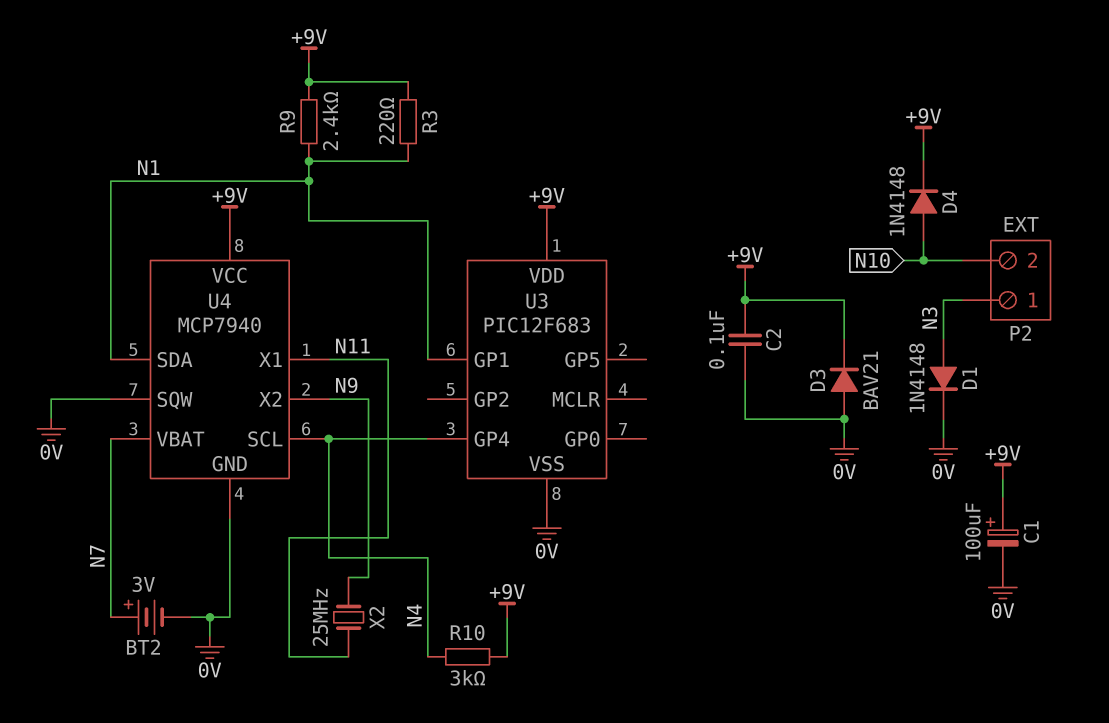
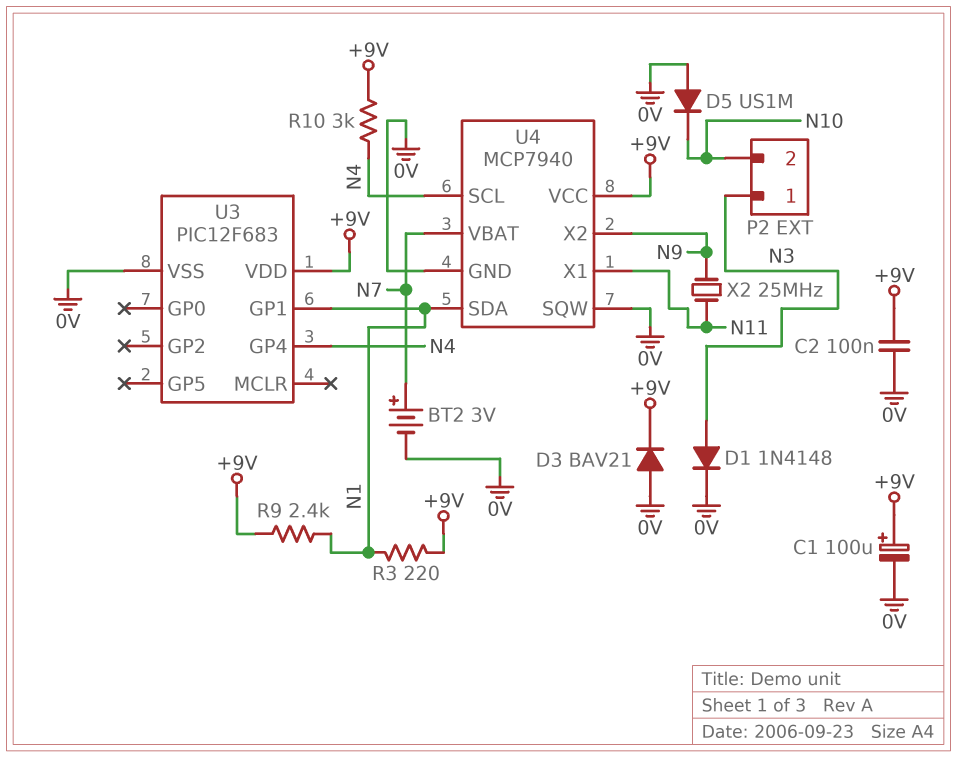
D4: diode 1N4148 (A N10, K +9V) -> none
D5: none -> diode US1M (A 0V, K N10)

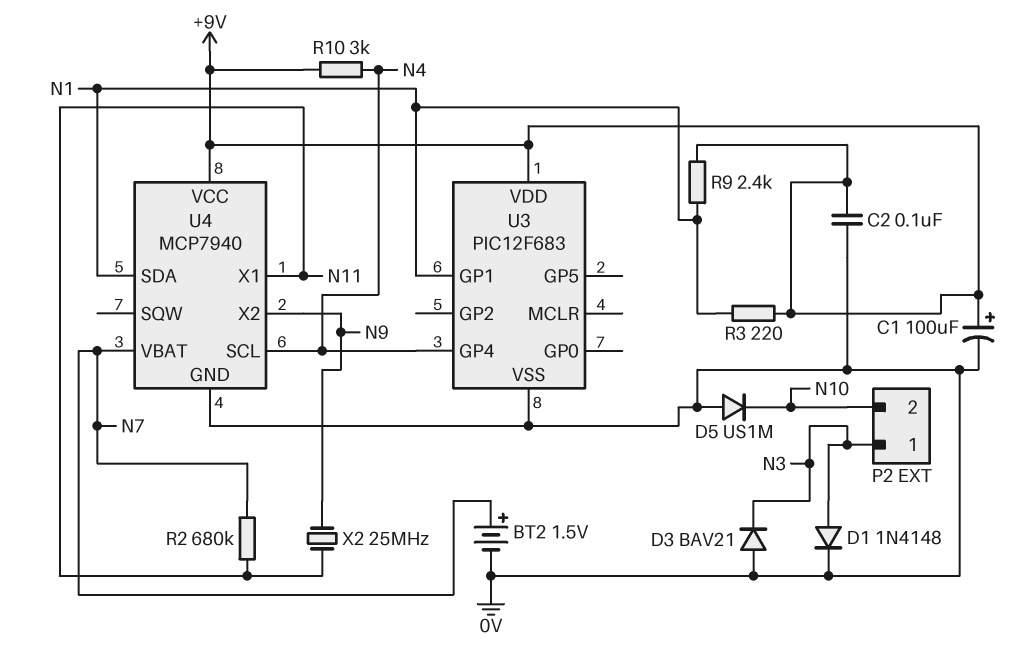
BT2: 3V (plus N7, minus 0V) -> 1.5V (plus N7, minus 0V)
D3: diode BAV21 (A 0V, K +9V) -> diode BAV21 (A 0V, K N3)
R2: none -> 680k (N7, N11)
U4 pin SQW: 0V -> none

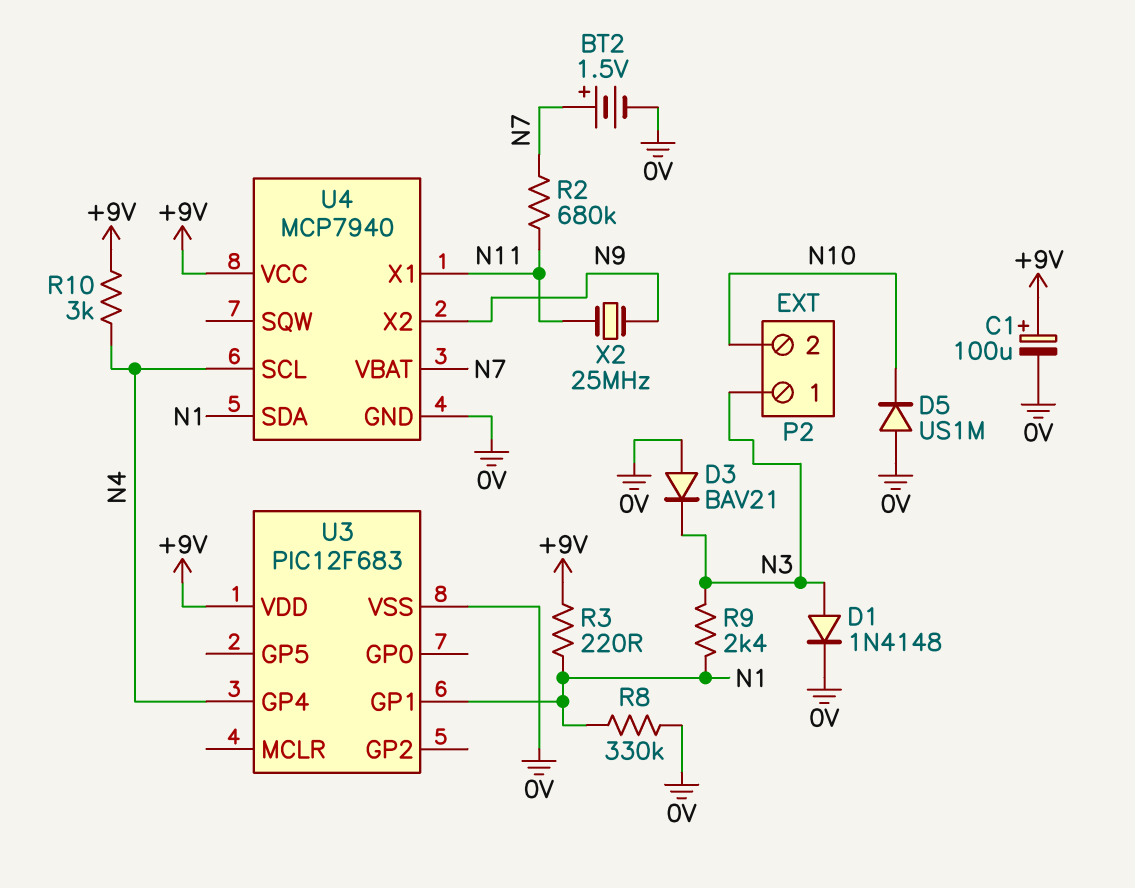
C2: 100nF (+9V, 0V) -> none
R8: none -> 330k (0V, N1)
R9: 2.4k (+9V, N1) -> 2.4k (N1, N3)

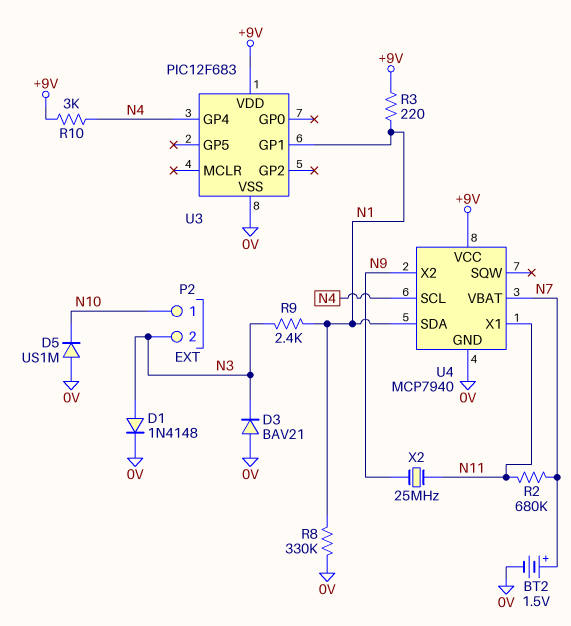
C1: 100uF (plus +9V, minus 0V) -> none
P2 pin 1: N3 -> N10
P2 pin 2: N10 -> N3

